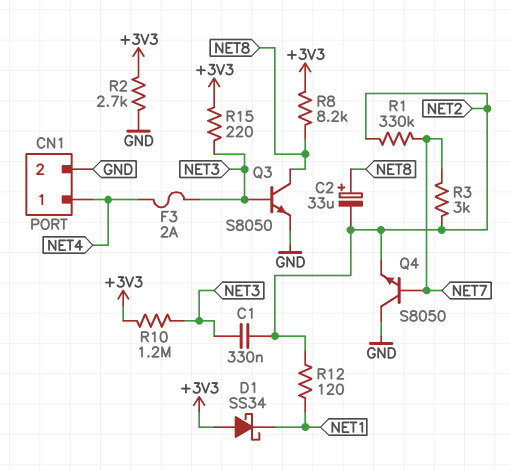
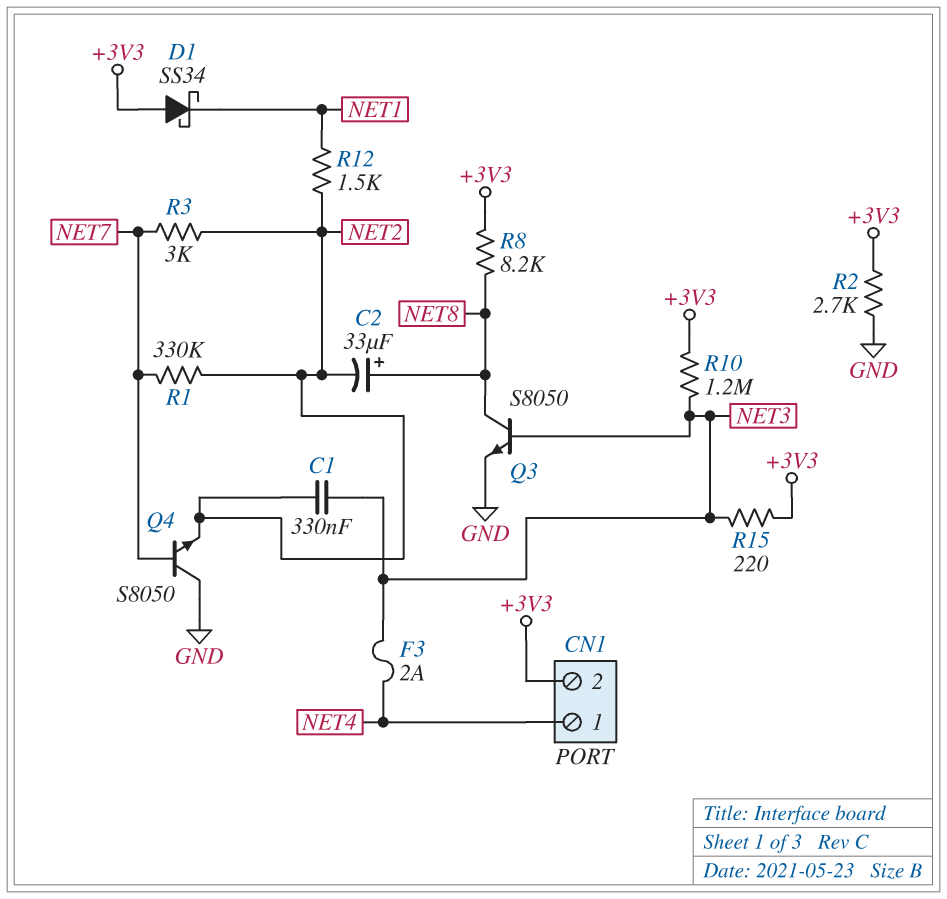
CN1 pin 2: GND -> +3V3
R12: 120 (NET1, NET2) -> 1.5k (NET1, NET2)

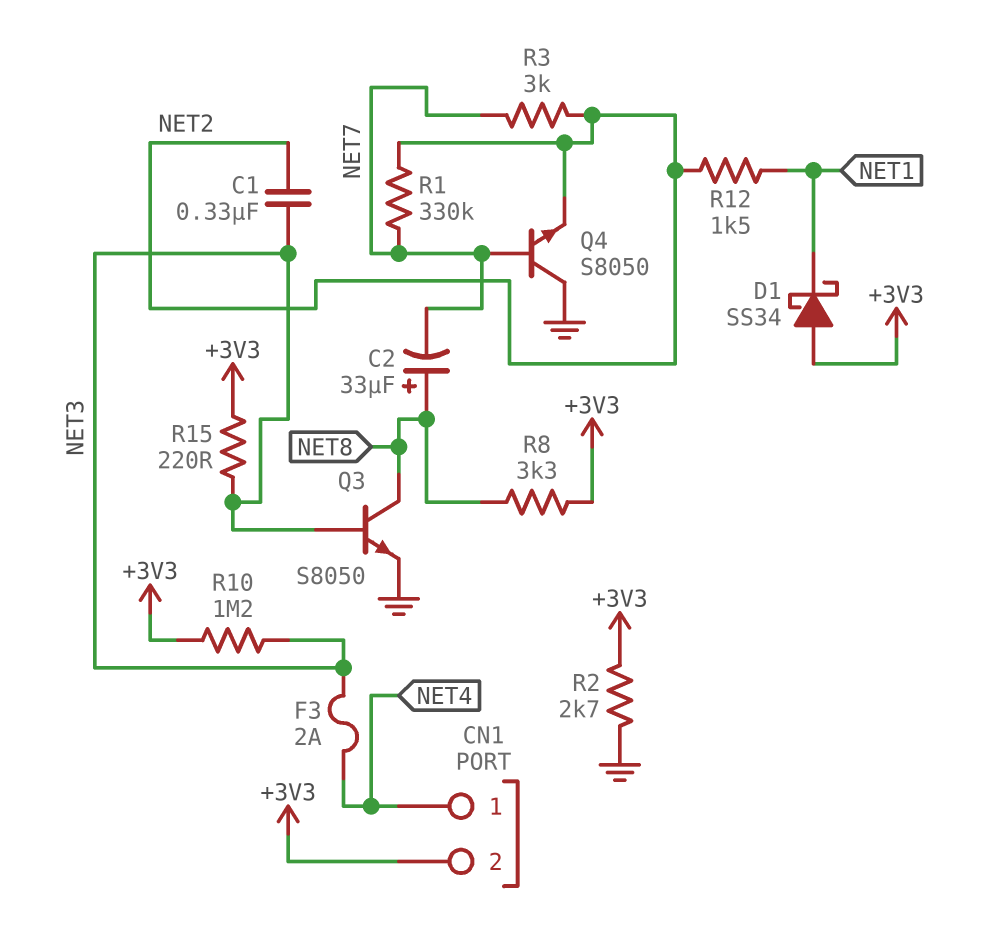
C2: 33uF (plus NET8, minus NET2) -> 33uF (plus NET8, minus NET7)
R8: 8.2k (+3V3, NET8) -> 3.3k (+3V3, NET8)

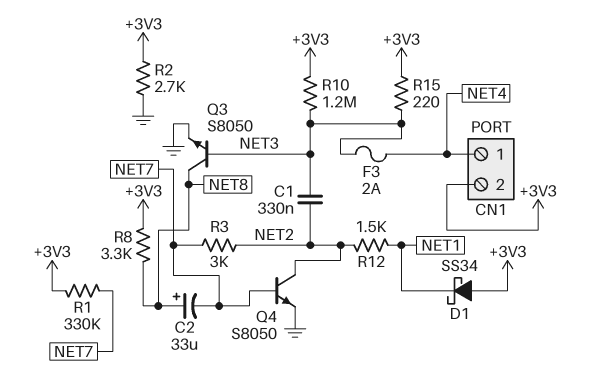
Q4: NPN S8050 (B NET7, C GND, E NET2) -> NPN S8050 (B NET7, C NET2, E GND)
R1: 330k (NET2, NET7) -> 330k (+3V3, NET7)

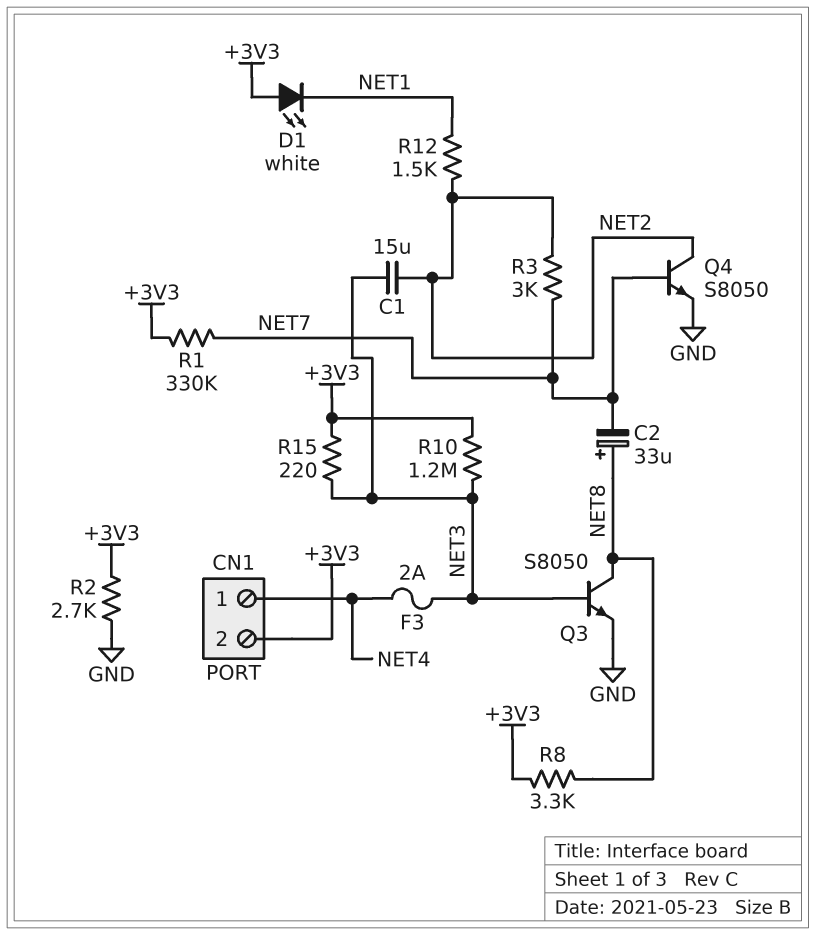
C1: 330nF (NET2, NET3) -> 15uF (NET2, NET3)
D1: schottky SS34 (A +3V3, K NET1) -> LED white (A +3V3, K NET1)

